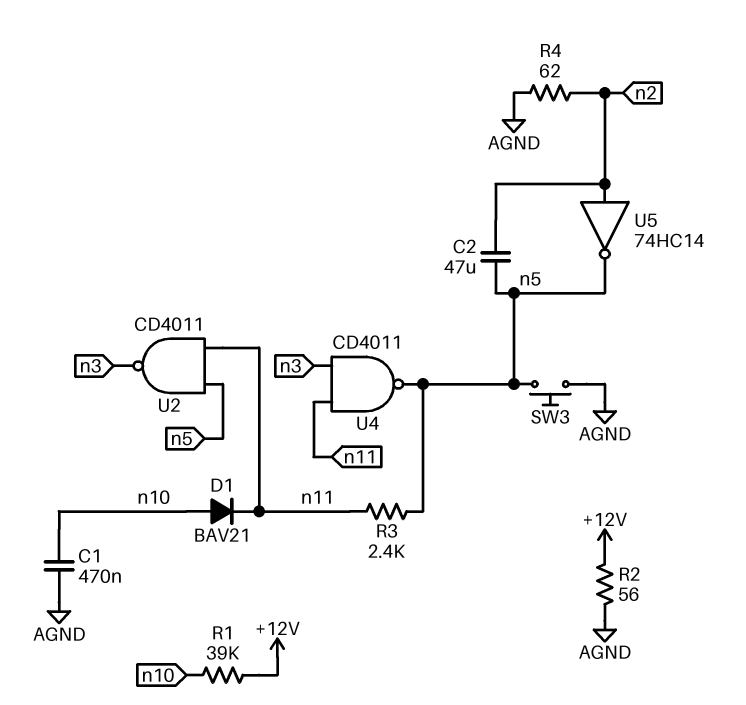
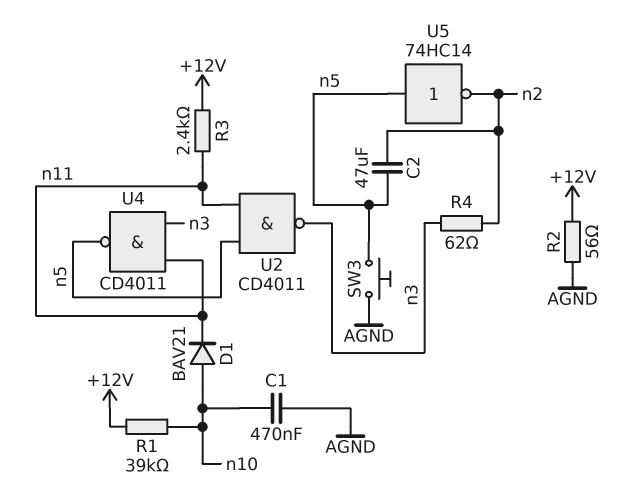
R3: 2.4k (n5, n11) -> 2.4k (+12V, n11)
R4: 62 (AGND, n2) -> 62 (n2, n3)
U5: NOT 74HC14 (in n2, out n5) -> NOT 74HC14 (in n5, out n2)

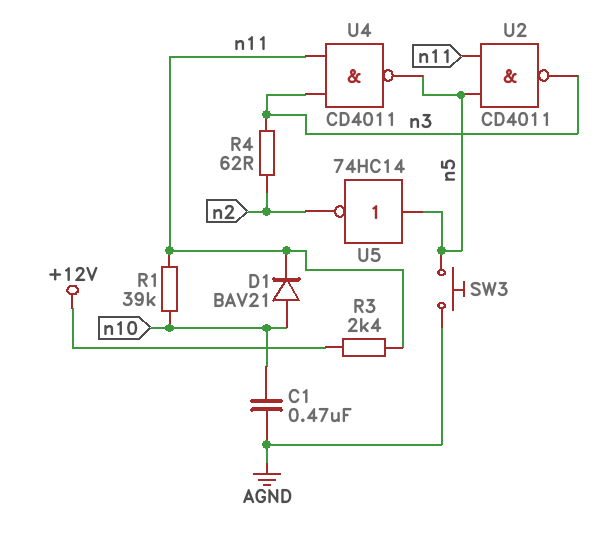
C2: 47uF (n2, n5) -> none
R1: 39k (+12V, n10) -> 39k (n10, n11)
R2: 56 (+12V, AGND) -> none

